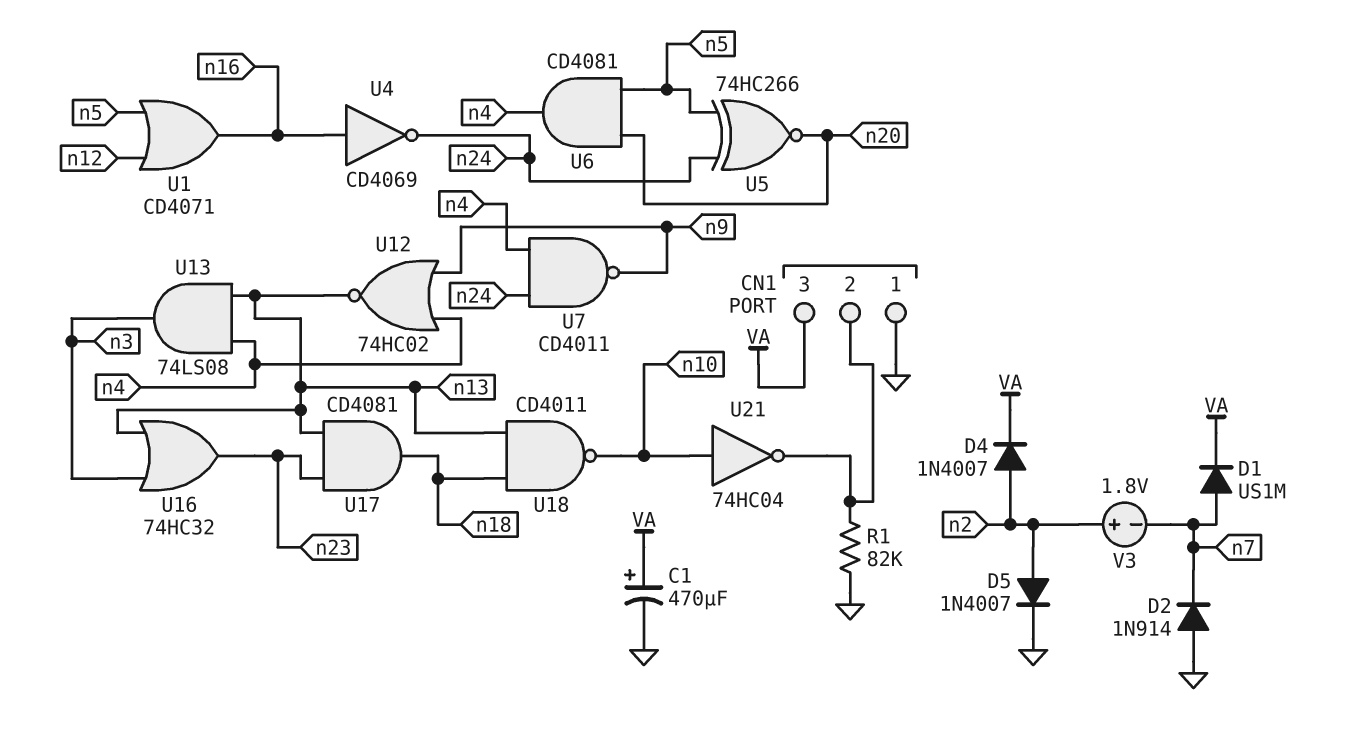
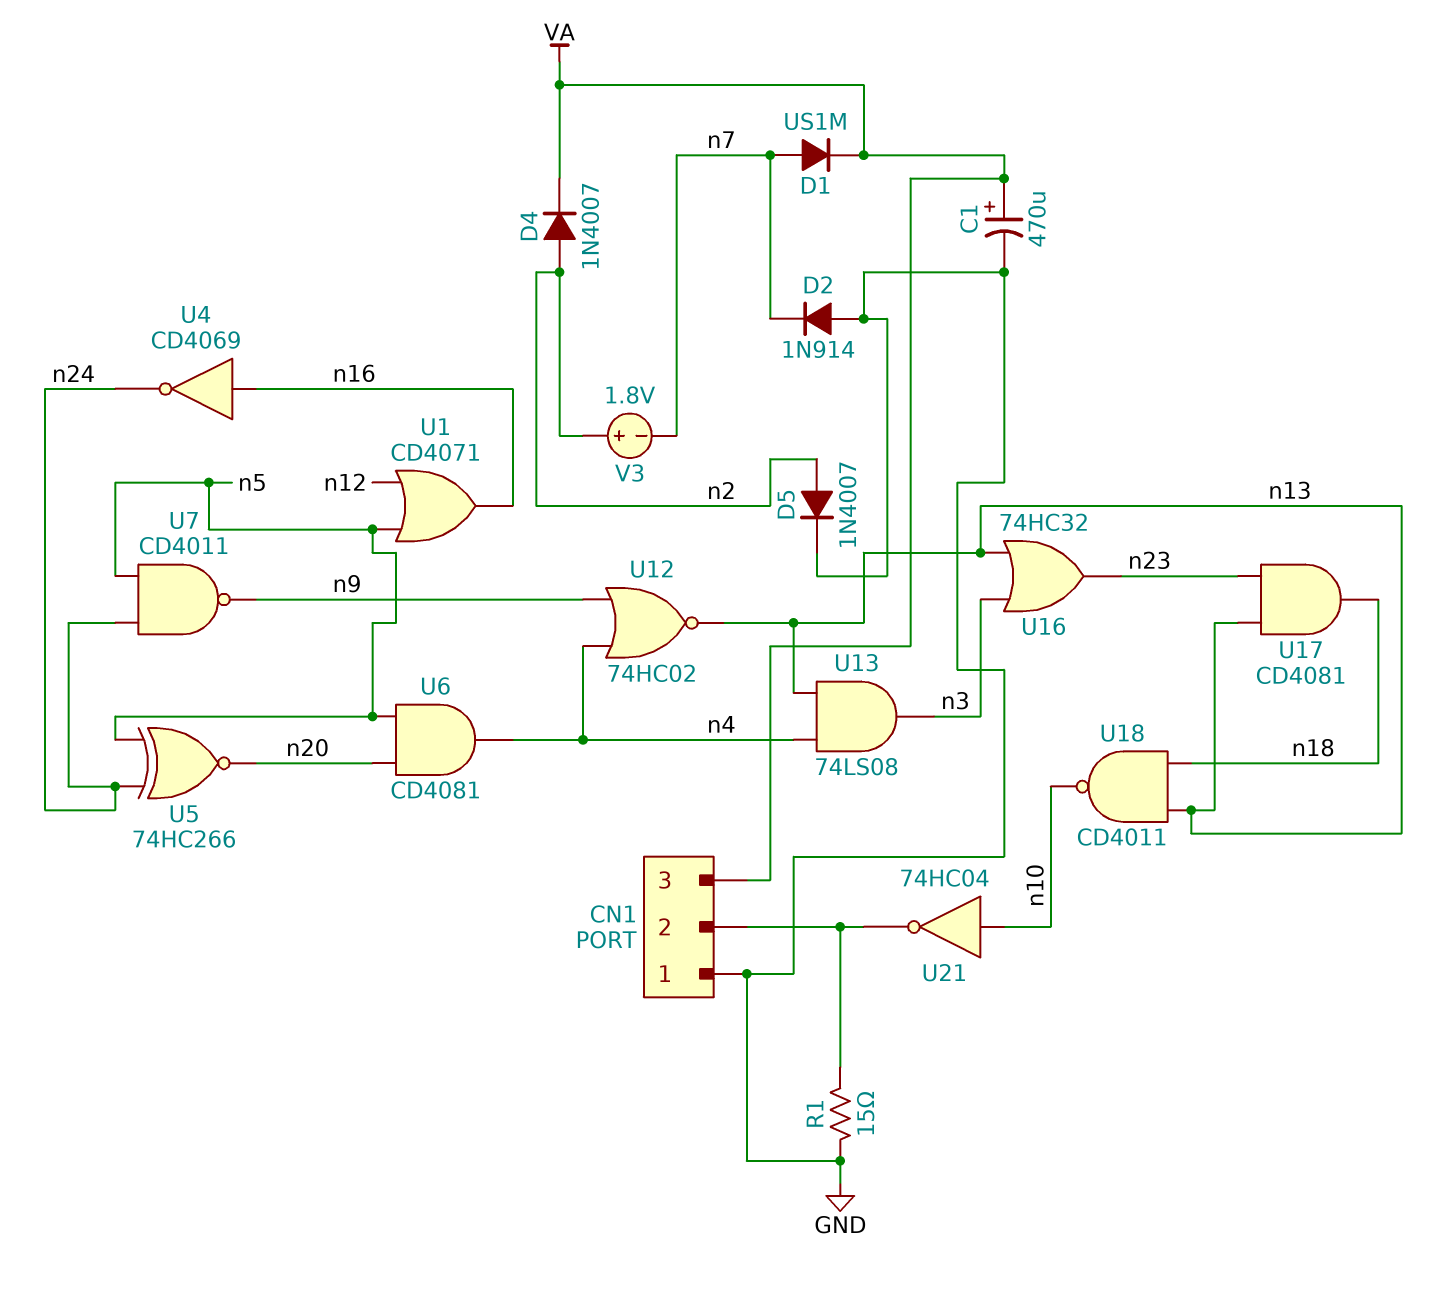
R1: 82k (CN1/2, GND) -> 15 (CN1/2, GND)
U7: NAND CD4011 (in n4, in n24, out n9) -> NAND CD4011 (in n5, in n24, out n9)

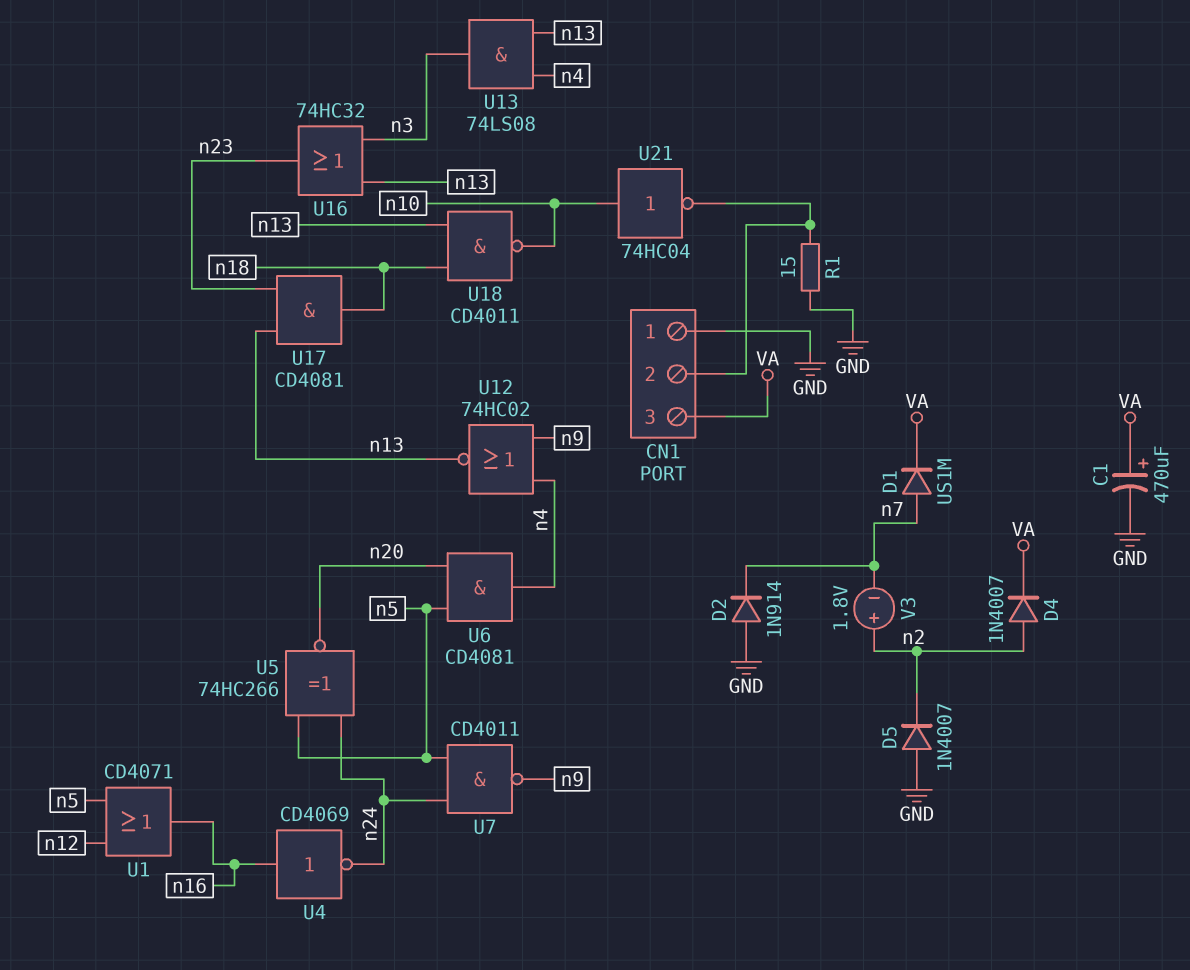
D5: diode 1N4007 (A n2, K GND) -> diode 1N4007 (A GND, K n2)

